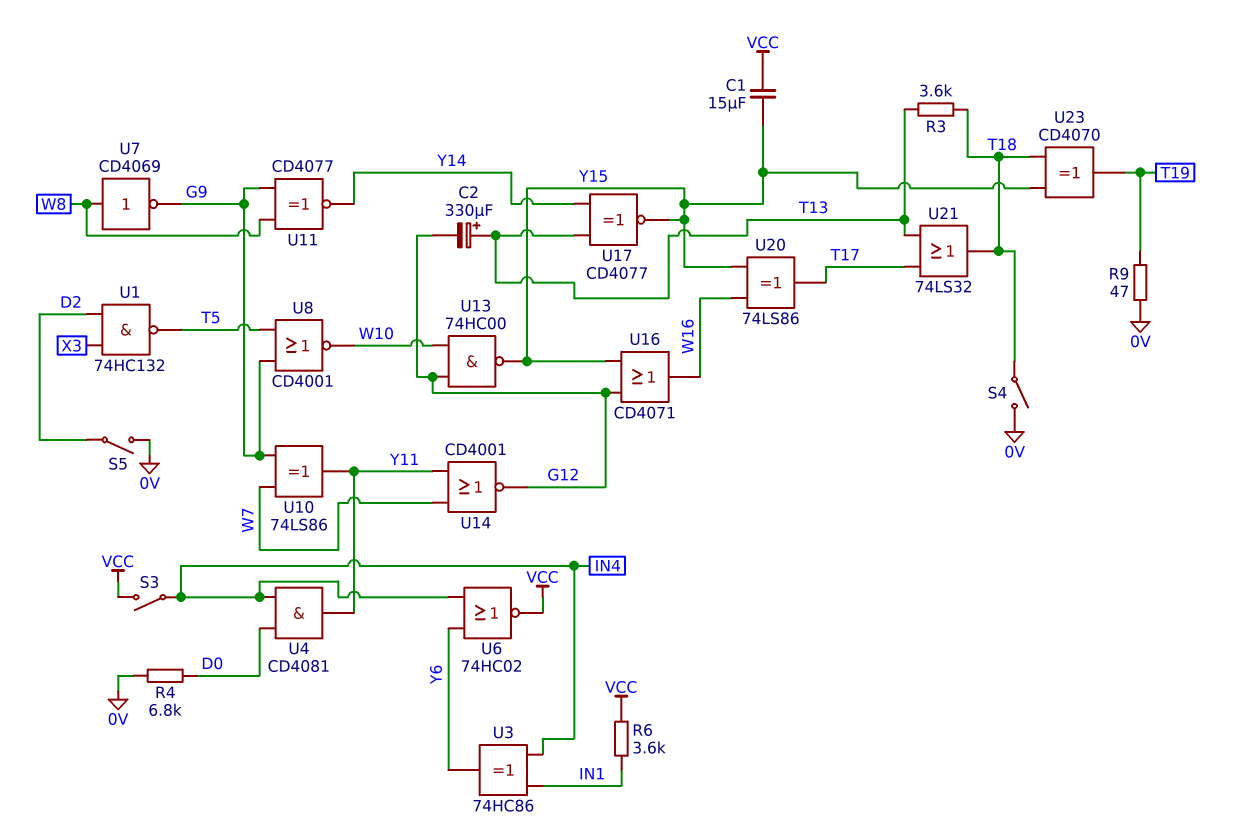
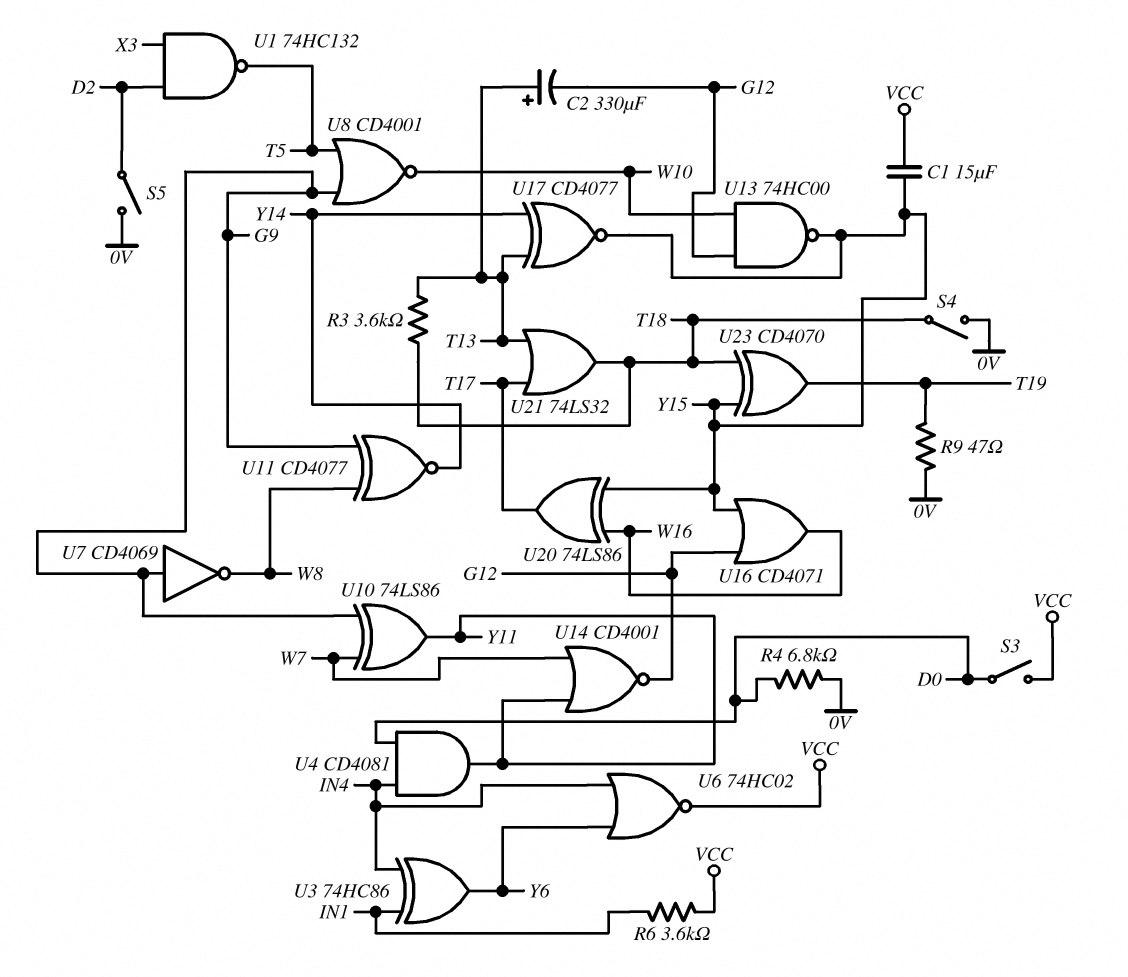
S3: switch (IN4, VCC) -> switch (D0, VCC)
U7: NOT CD4069 (in W8, out G9) -> NOT CD4069 (in G9, out W8)

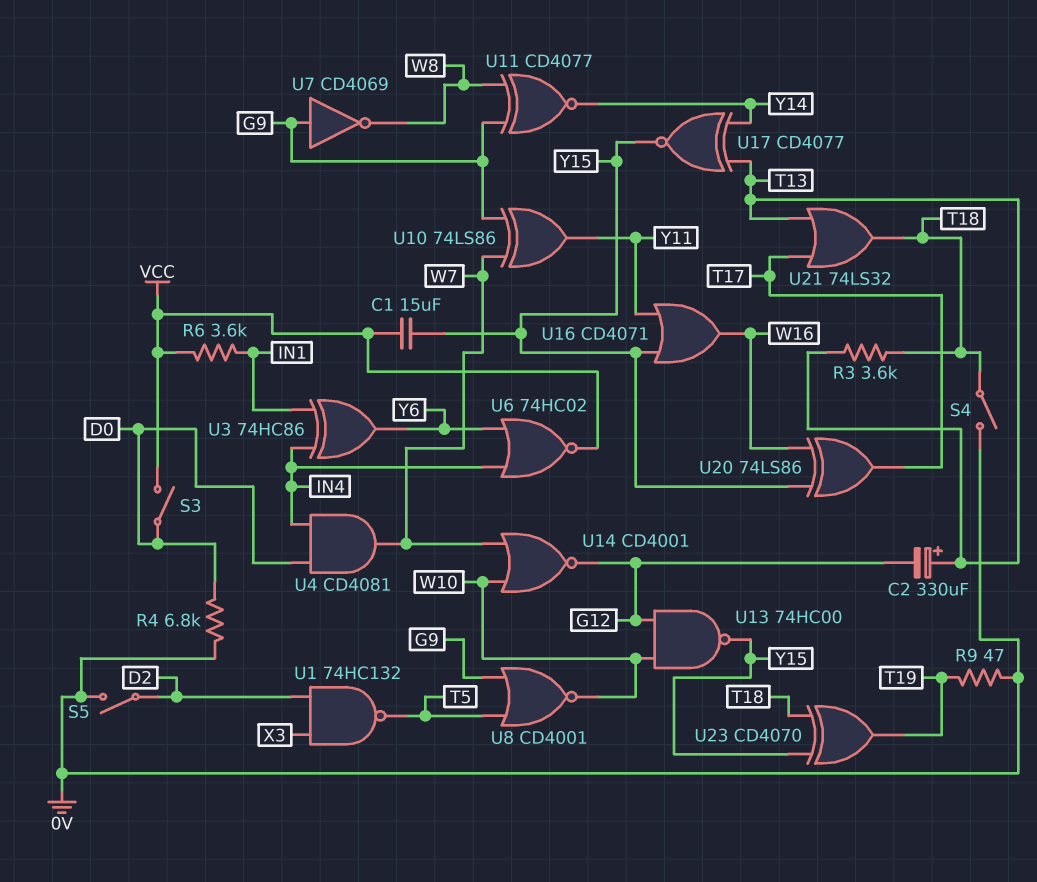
U4: AND CD4081 (in D0, in IN4, out Y11) -> AND CD4081 (in D0, in IN4, out W7)
U14: NOR CD4001 (in W7, in Y11, out G12) -> NOR CD4001 (in W7, in W10, out G12)
U16: OR CD4071 (in G12, in Y15, out W16) -> OR CD4071 (in Y11, in Y15, out W16)

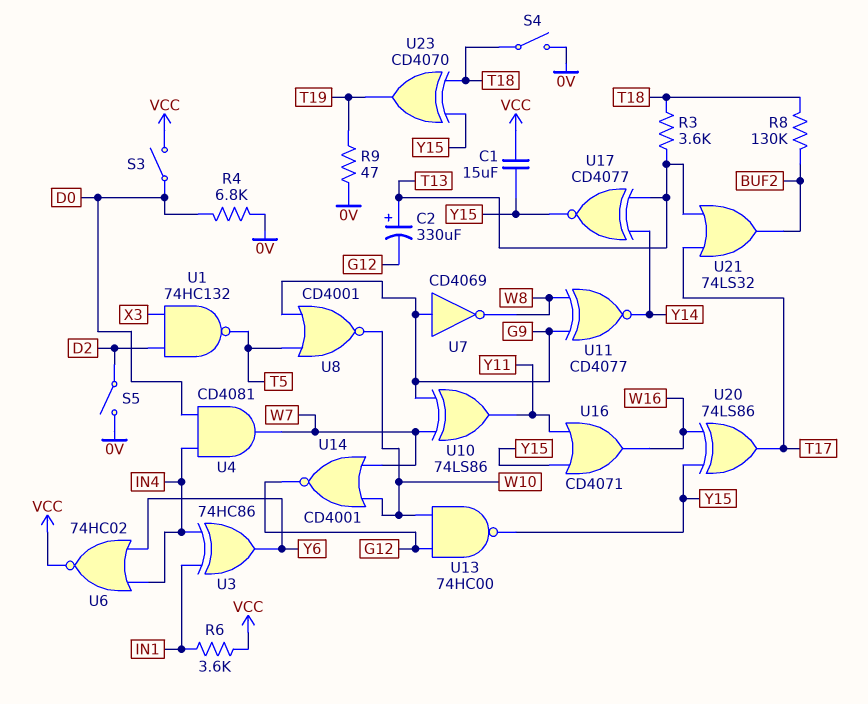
R8: none -> 130k (BUF2, T18)
U21: OR 74LS32 (in T13, in T17, out T18) -> OR 74LS32 (in T13, in T17, out BUF2)

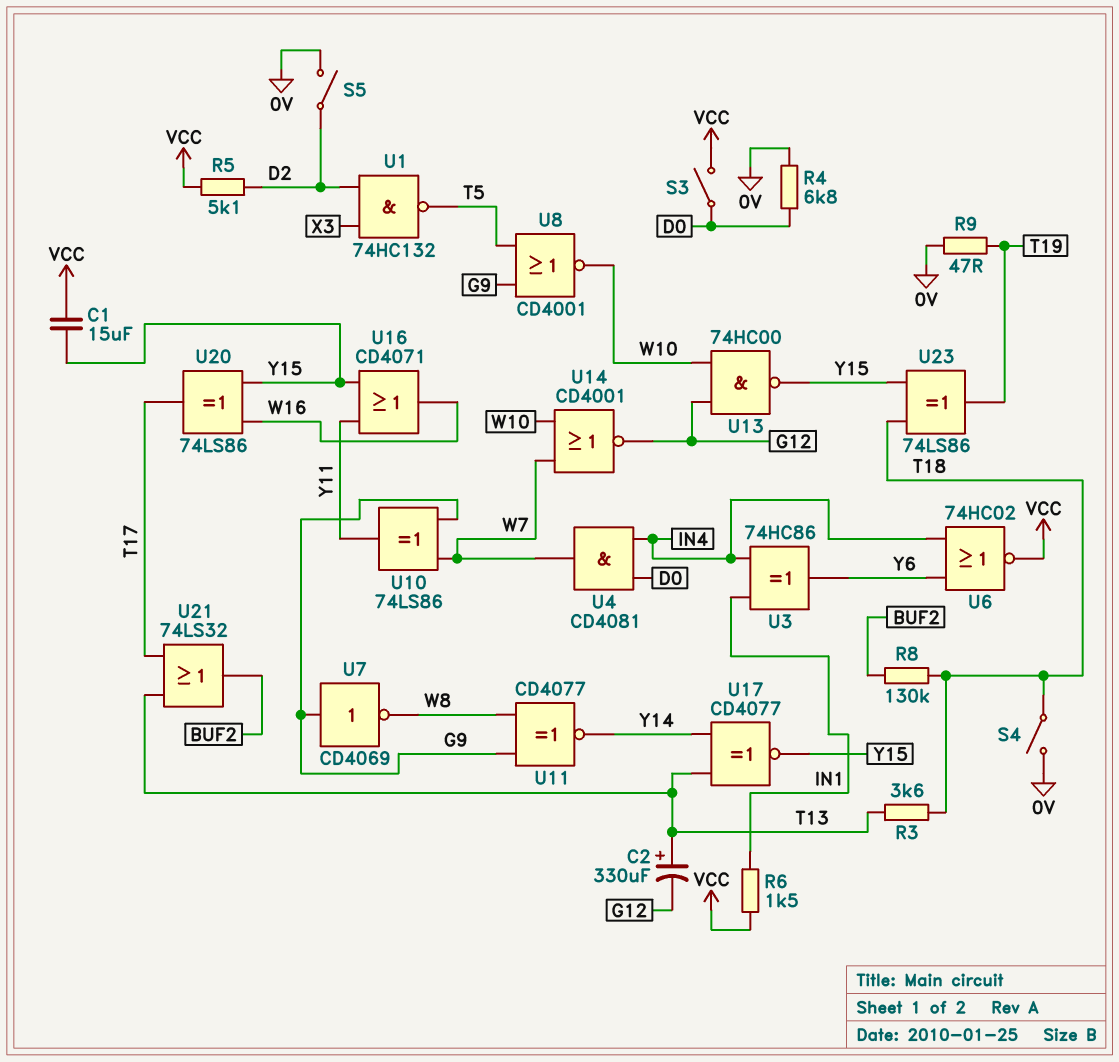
R5: none -> 5.1k (D2, VCC)
R6: 3.6k (IN1, VCC) -> 1.5k (IN1, VCC)
U23: XOR CD4070 (in T18, in Y15, out T19) -> XOR 74LS86 (in T18, in Y15, out T19)

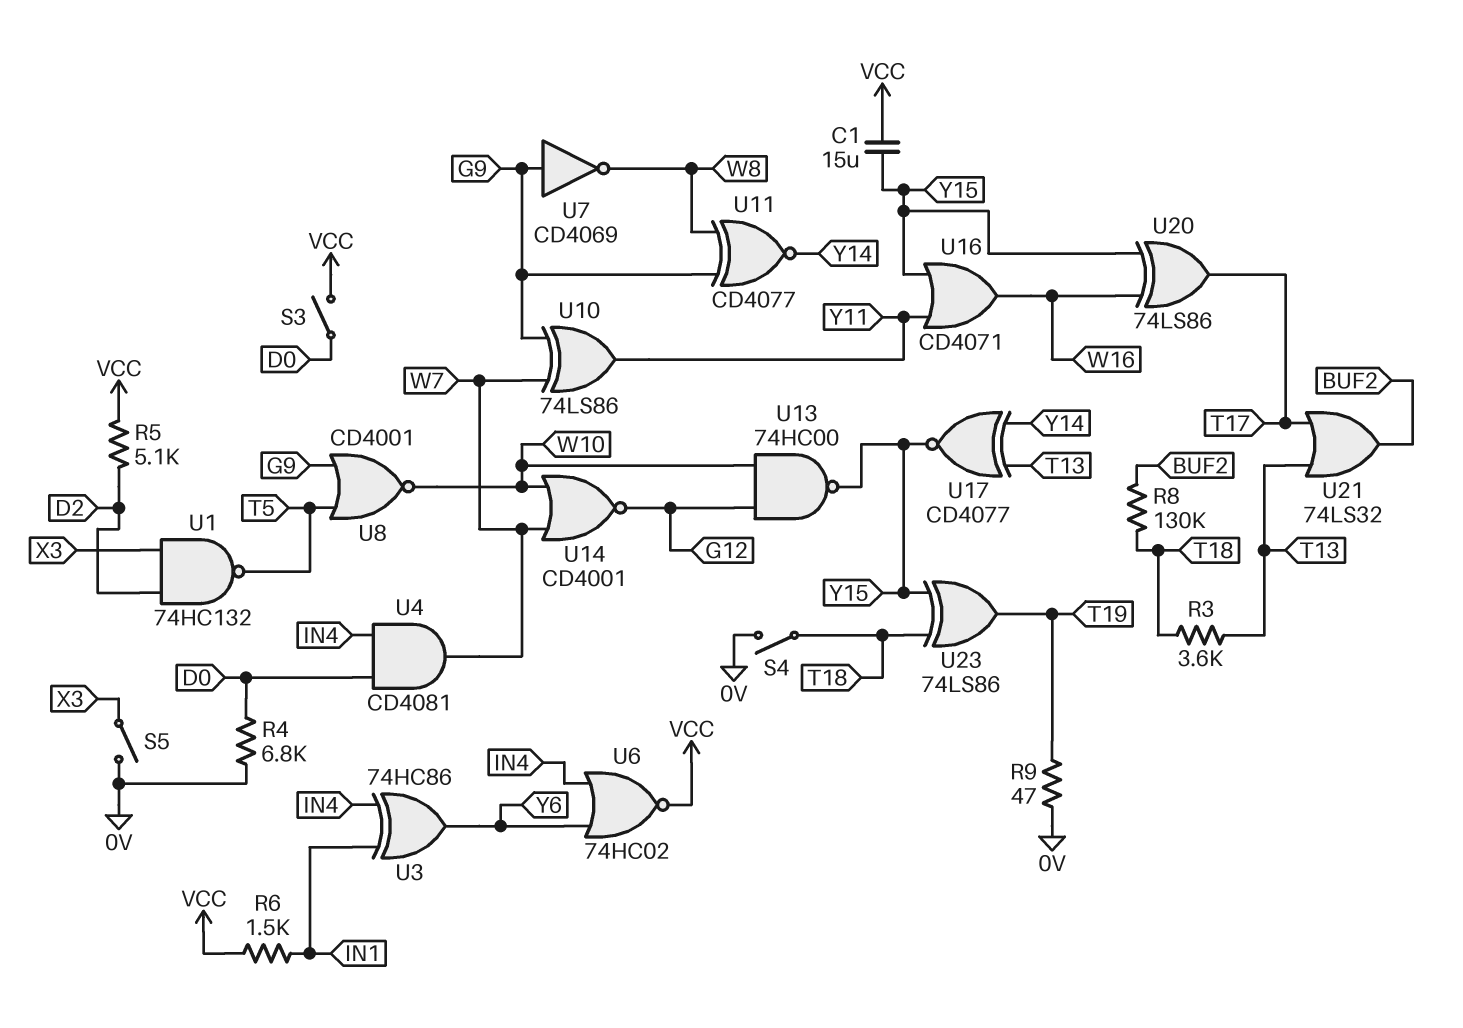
C2: 330uF (plus T13, minus G12) -> none
S5: switch (0V, D2) -> switch (0V, X3)

